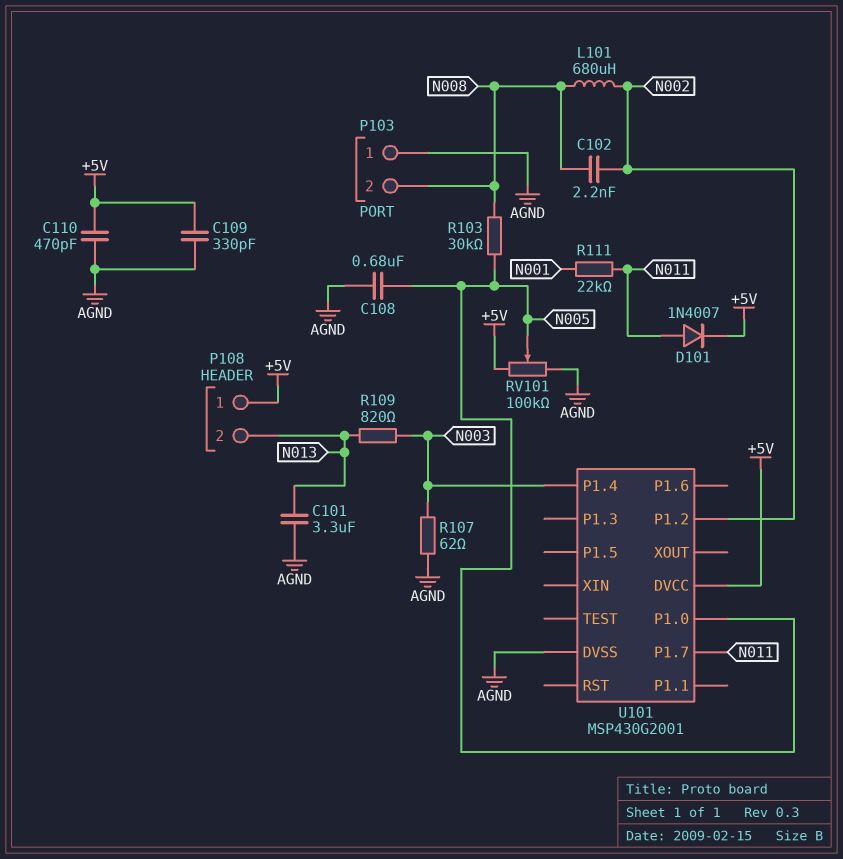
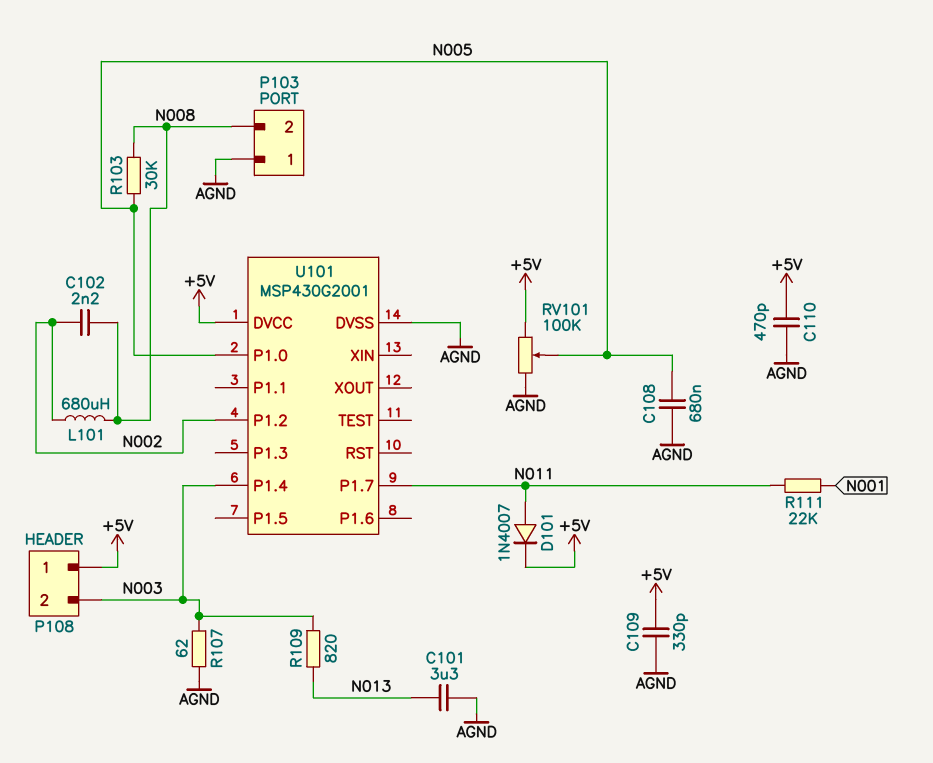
P108 pin 2: N013 -> N003

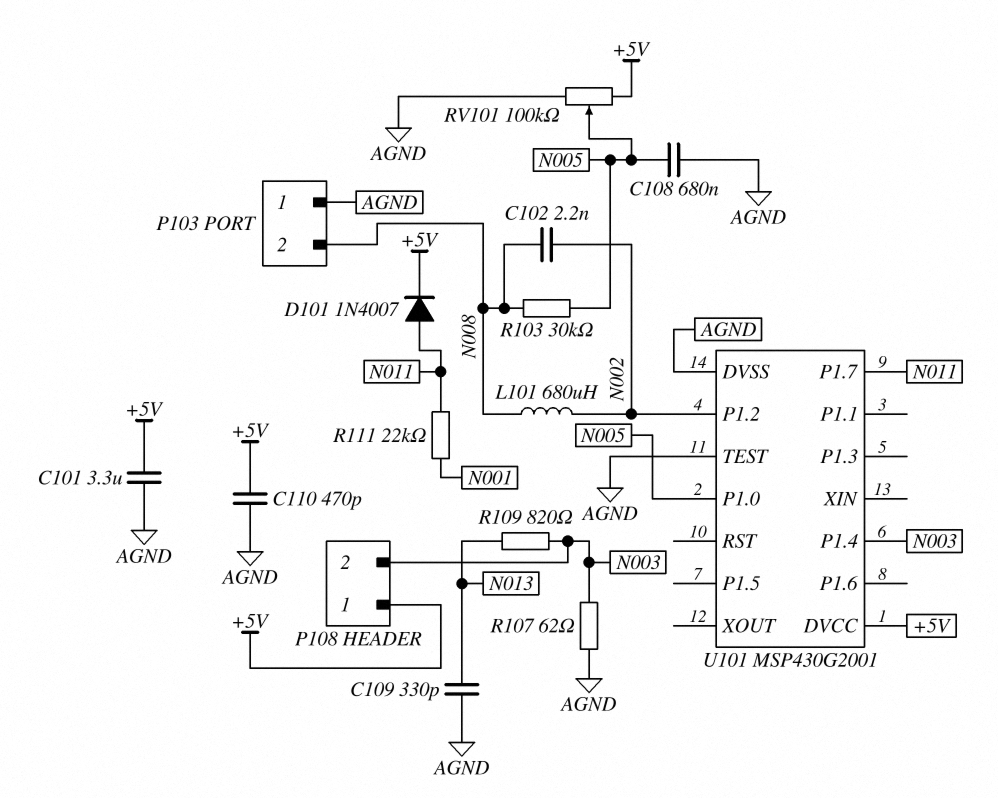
C101: 3.3uF (AGND, N013) -> 3.3uF (+5V, AGND)
C109: 330pF (+5V, AGND) -> 330pF (AGND, N013)
U101 pin TEST: none -> AGND

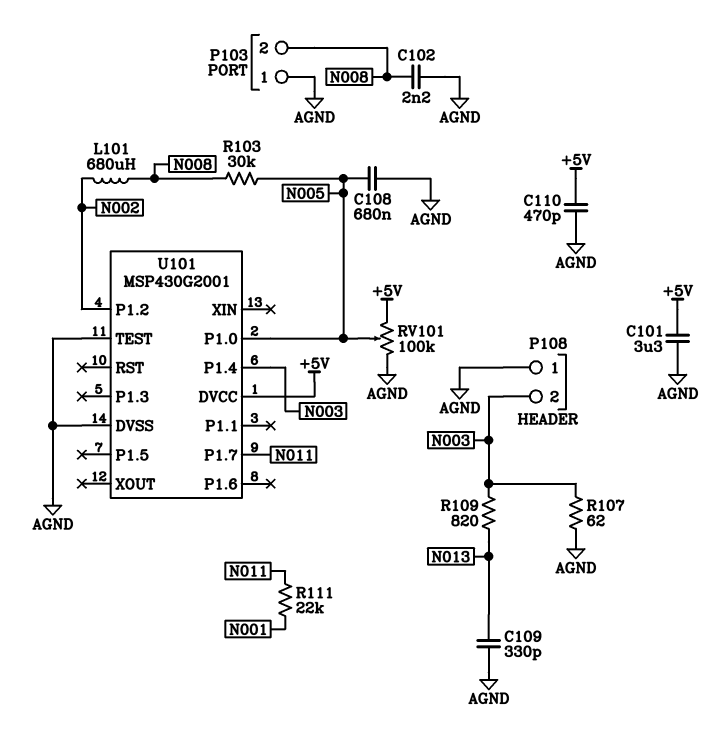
C102: 2.2nF (N002, N008) -> 2.2nF (AGND, N008)
D101: diode 1N4007 (A N011, K +5V) -> none
P108 pin 1: +5V -> AGND

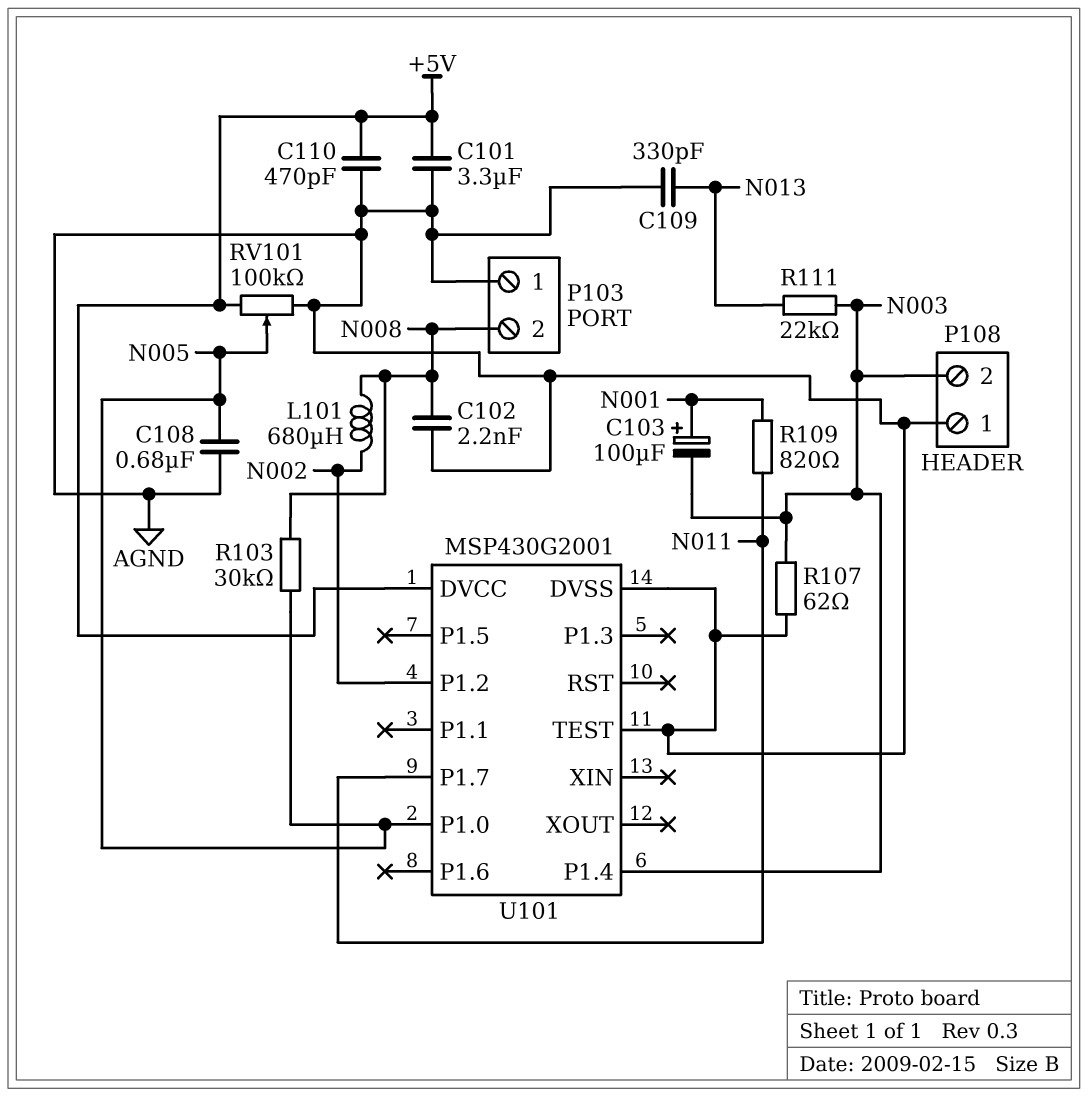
C103: none -> 100uF (plus N001, minus N003)
R109: 820 (N003, N013) -> 820 (N001, N011)
R111: 22k (N001, N011) -> 22k (N003, N013)

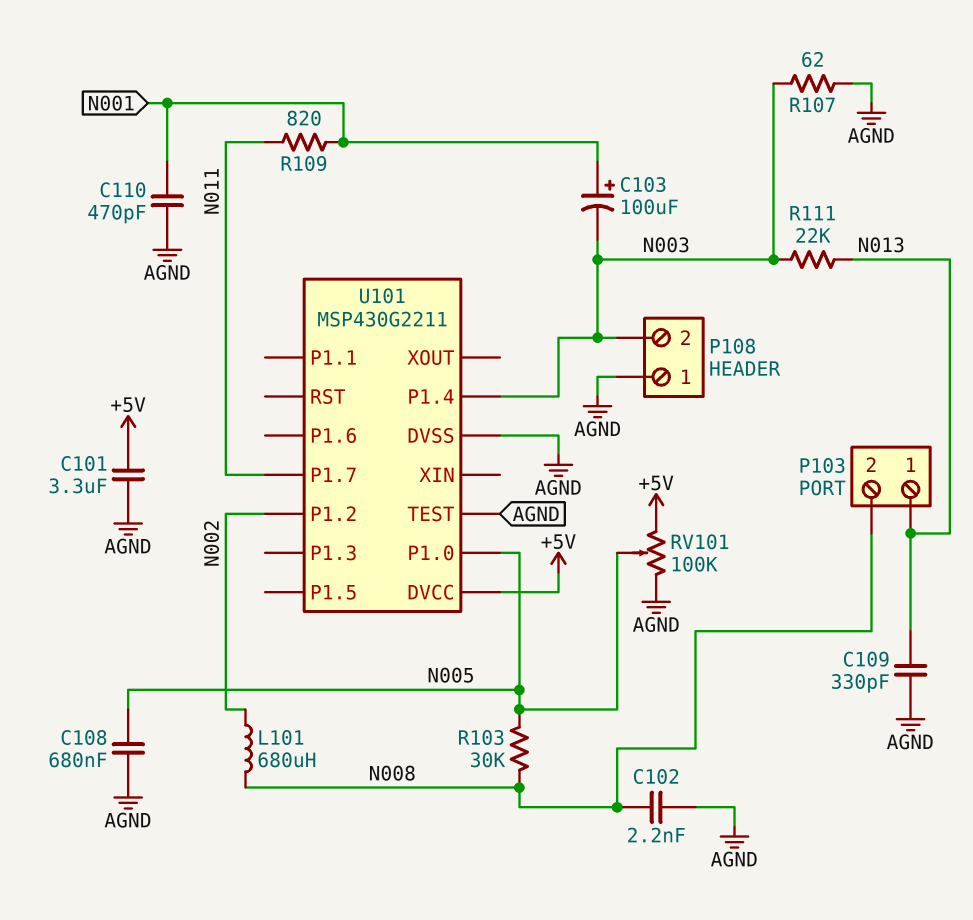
C110: 470pF (+5V, AGND) -> 470pF (AGND, N001)
P103 pin 1: AGND -> N013
U101: MSP430G2001 -> MSP430G2211

